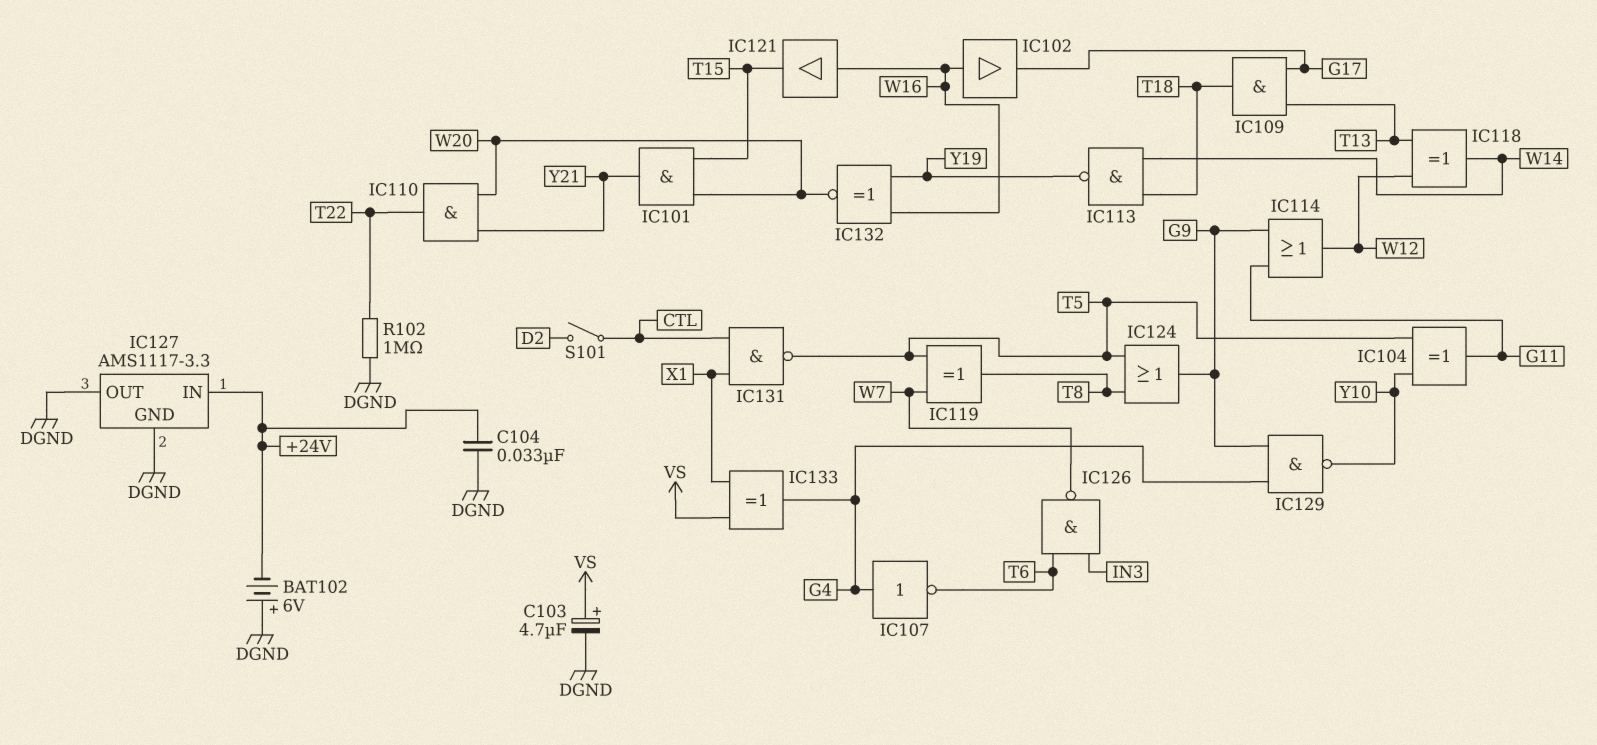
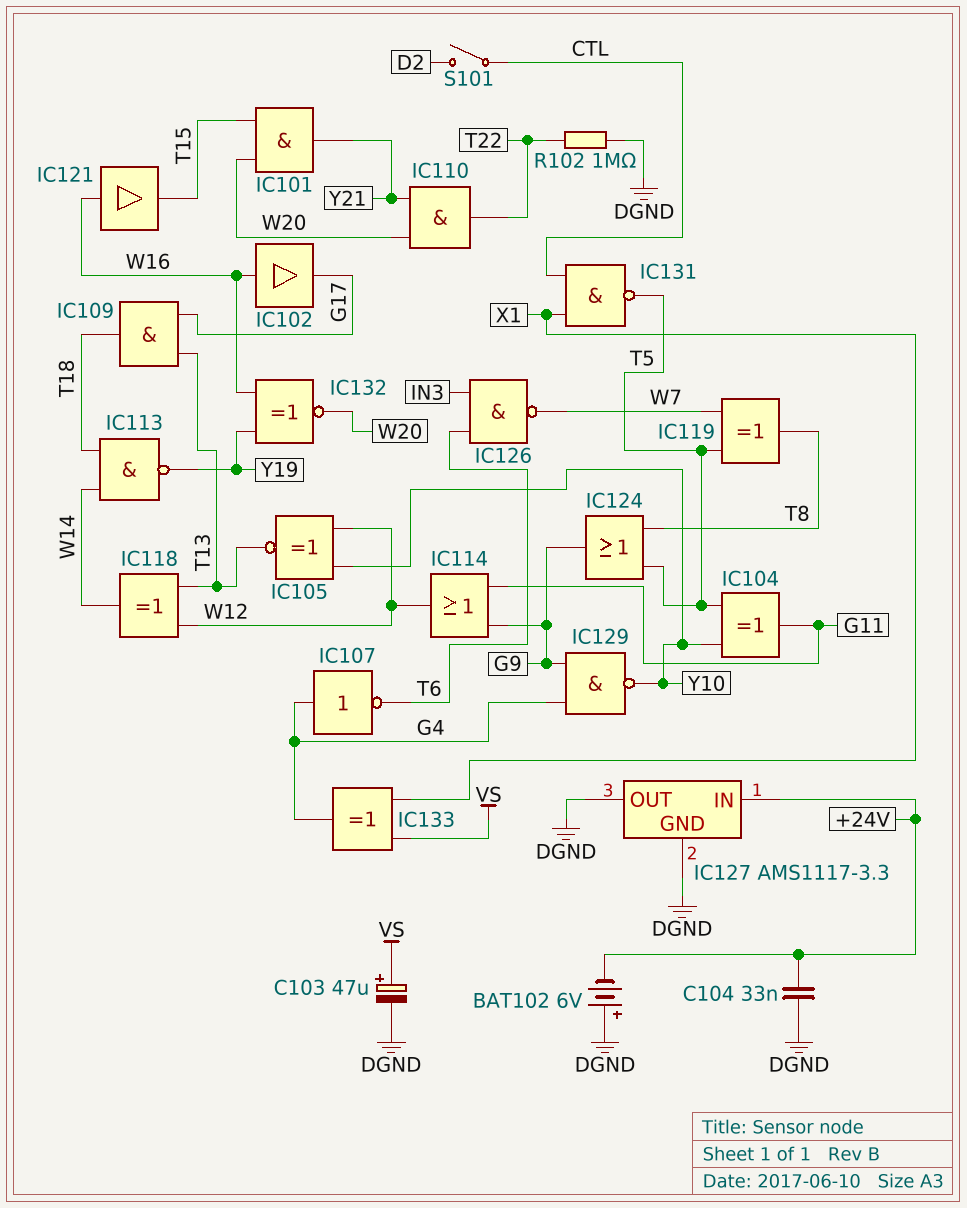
C103: 4.7uF (plus VS, minus DGND) -> 47uF (plus VS, minus DGND)
IC105: none -> XNOR (in W12, in Y10, out T13)

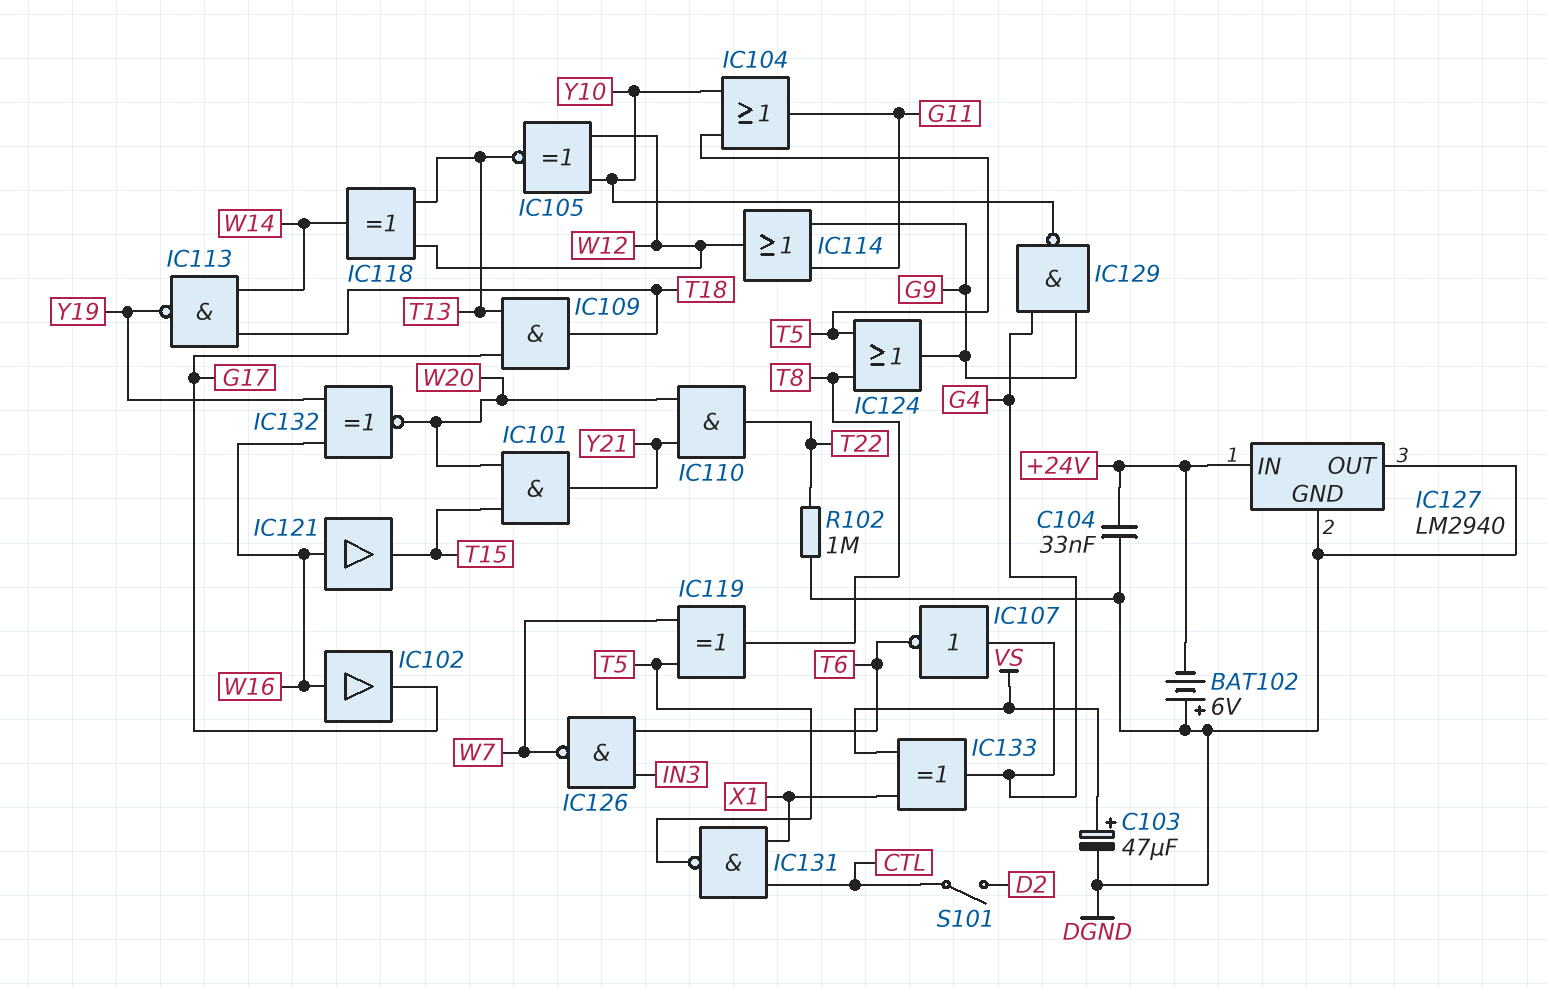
IC104: XOR (in T5, in Y10, out G11) -> OR (in T5, in Y10, out G11)
IC127: AMS1117-3.3 -> LM2940

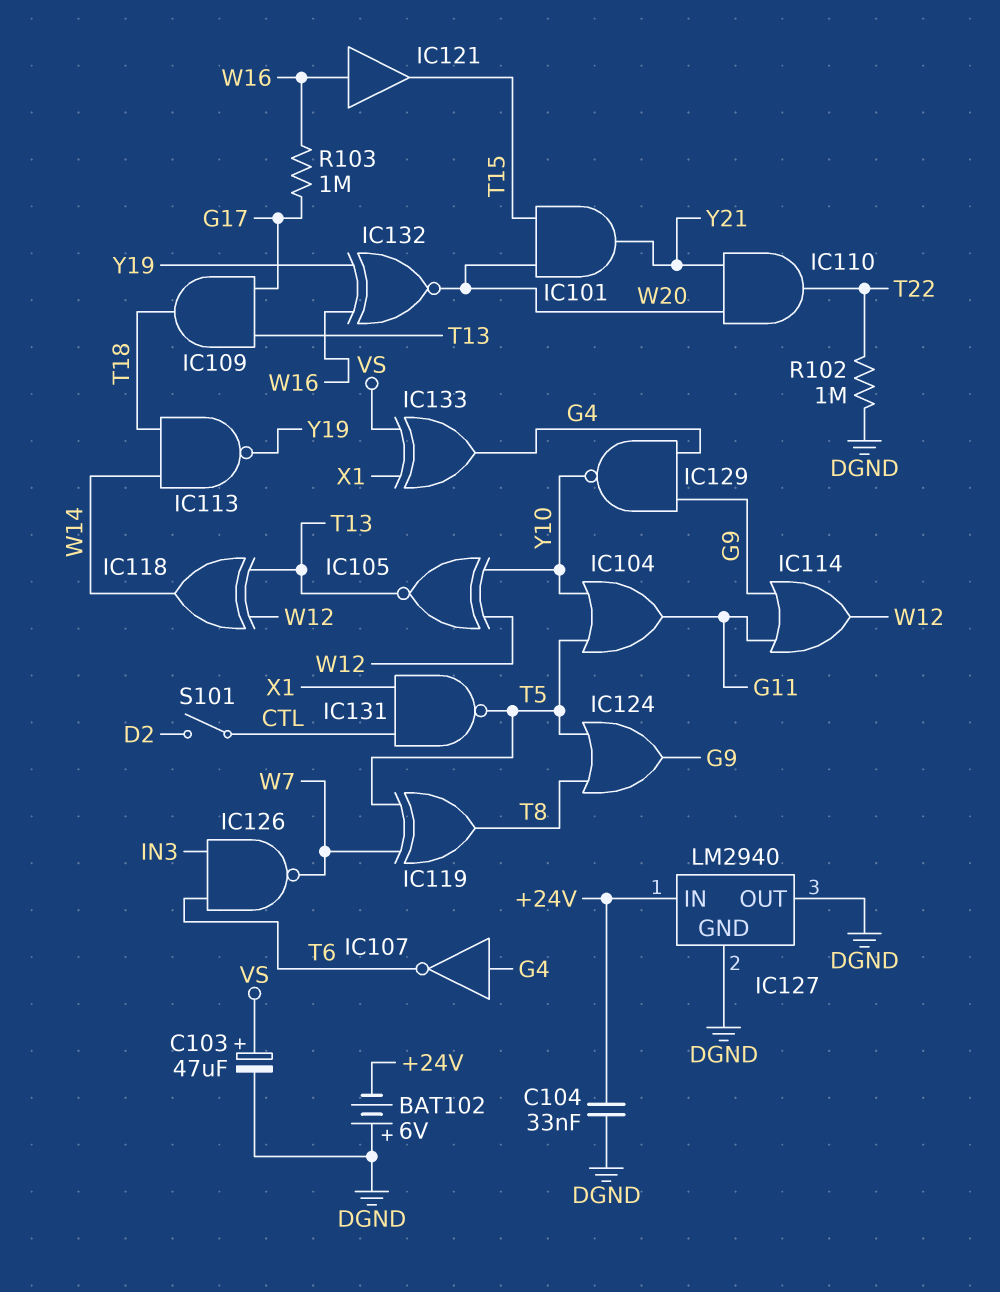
IC102: buffer (in W16, out G17) -> none
R103: none -> 1M (G17, W16)

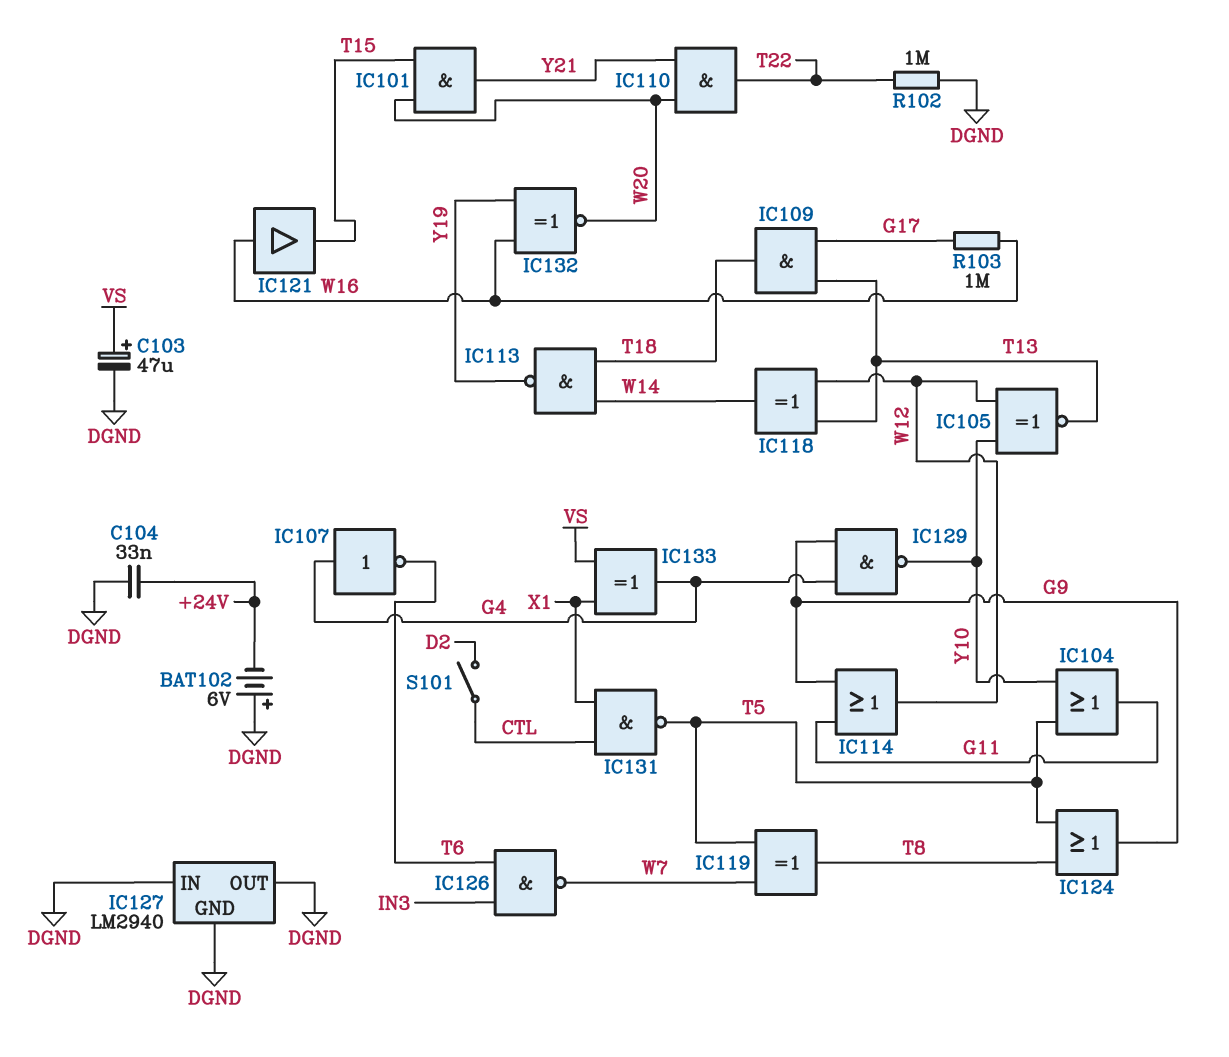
IC127 pin IN: +24V -> DGND

